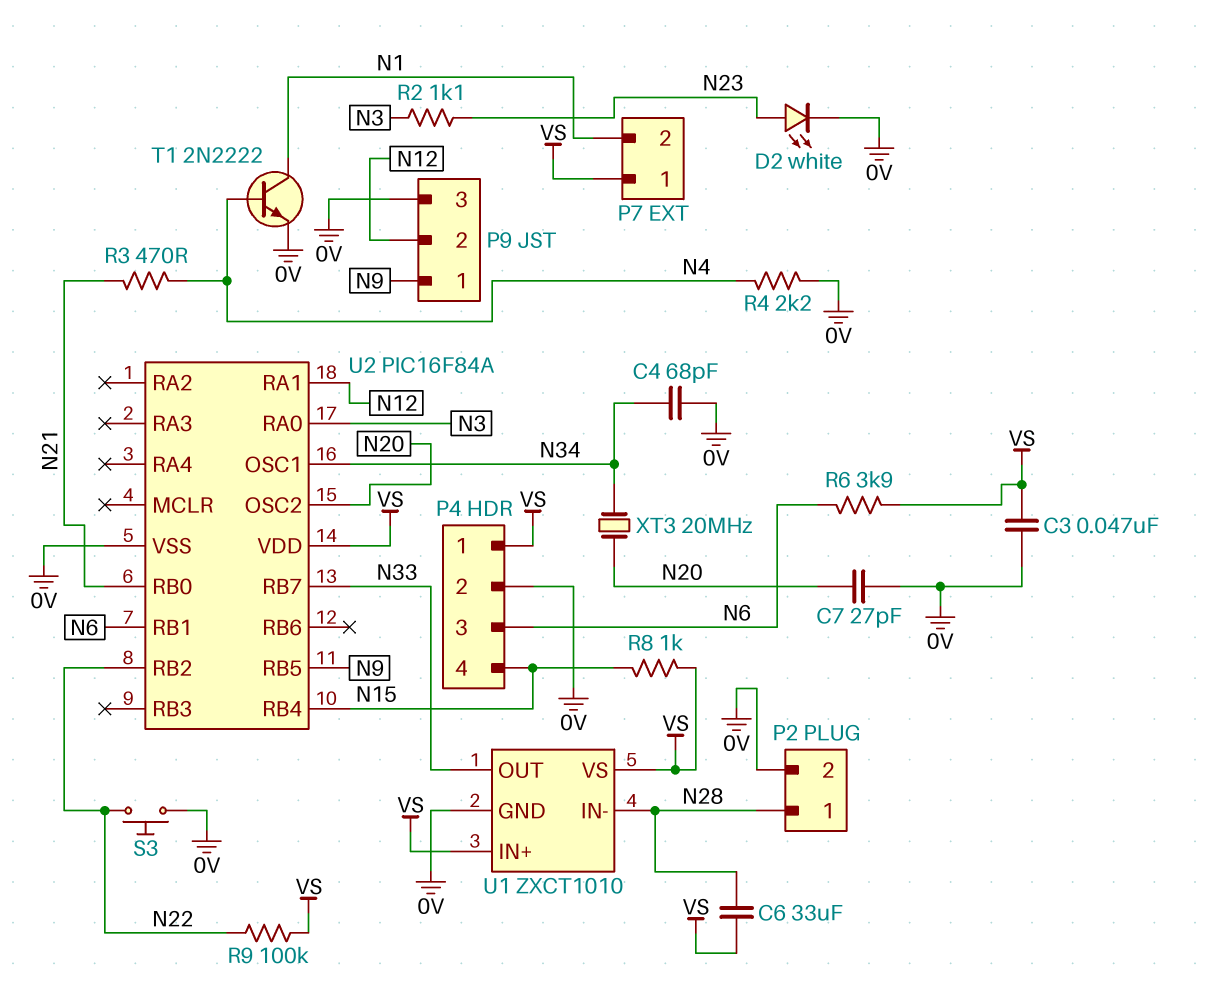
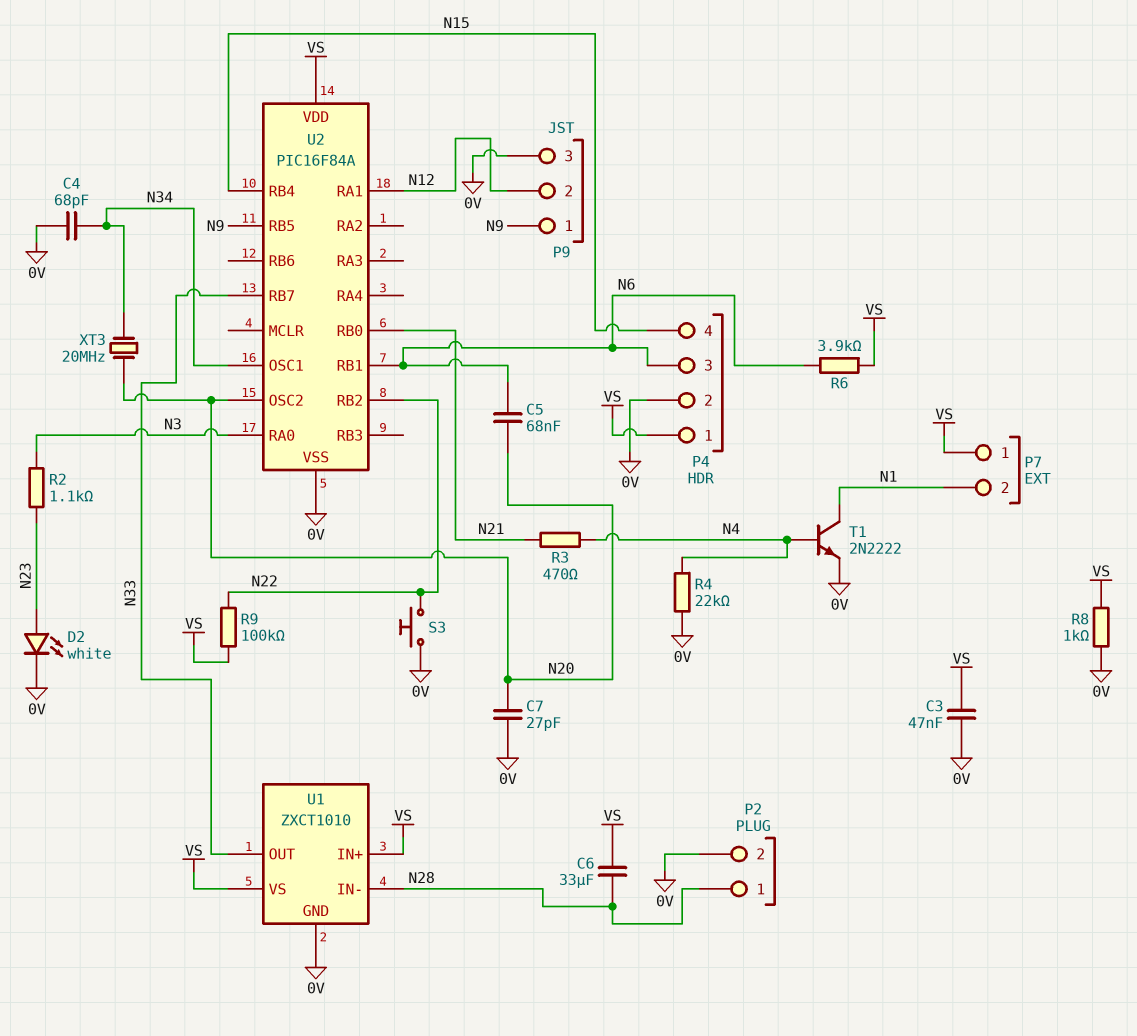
C5: none -> 68nF (N6, N20)
R4: 2.2k (0V, N4) -> 22k (0V, N4)
R8: 1k (N15, VS) -> 1k (0V, VS)

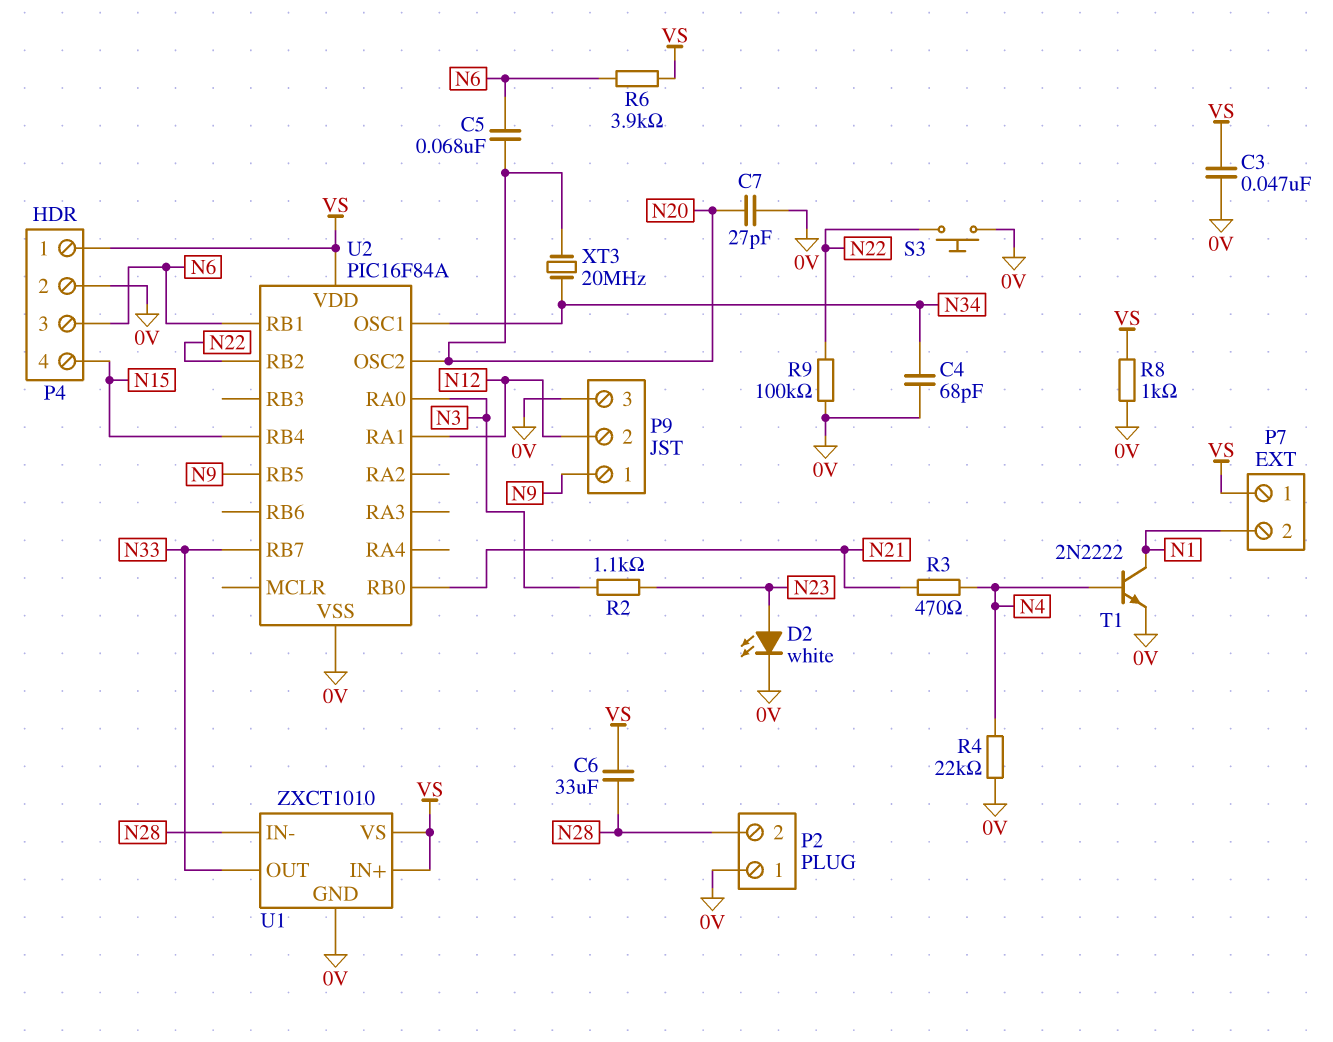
P2 pin 1: N28 -> 0V
P2 pin 2: 0V -> N28
R9: 100k (N22, VS) -> 100k (0V, N22)

